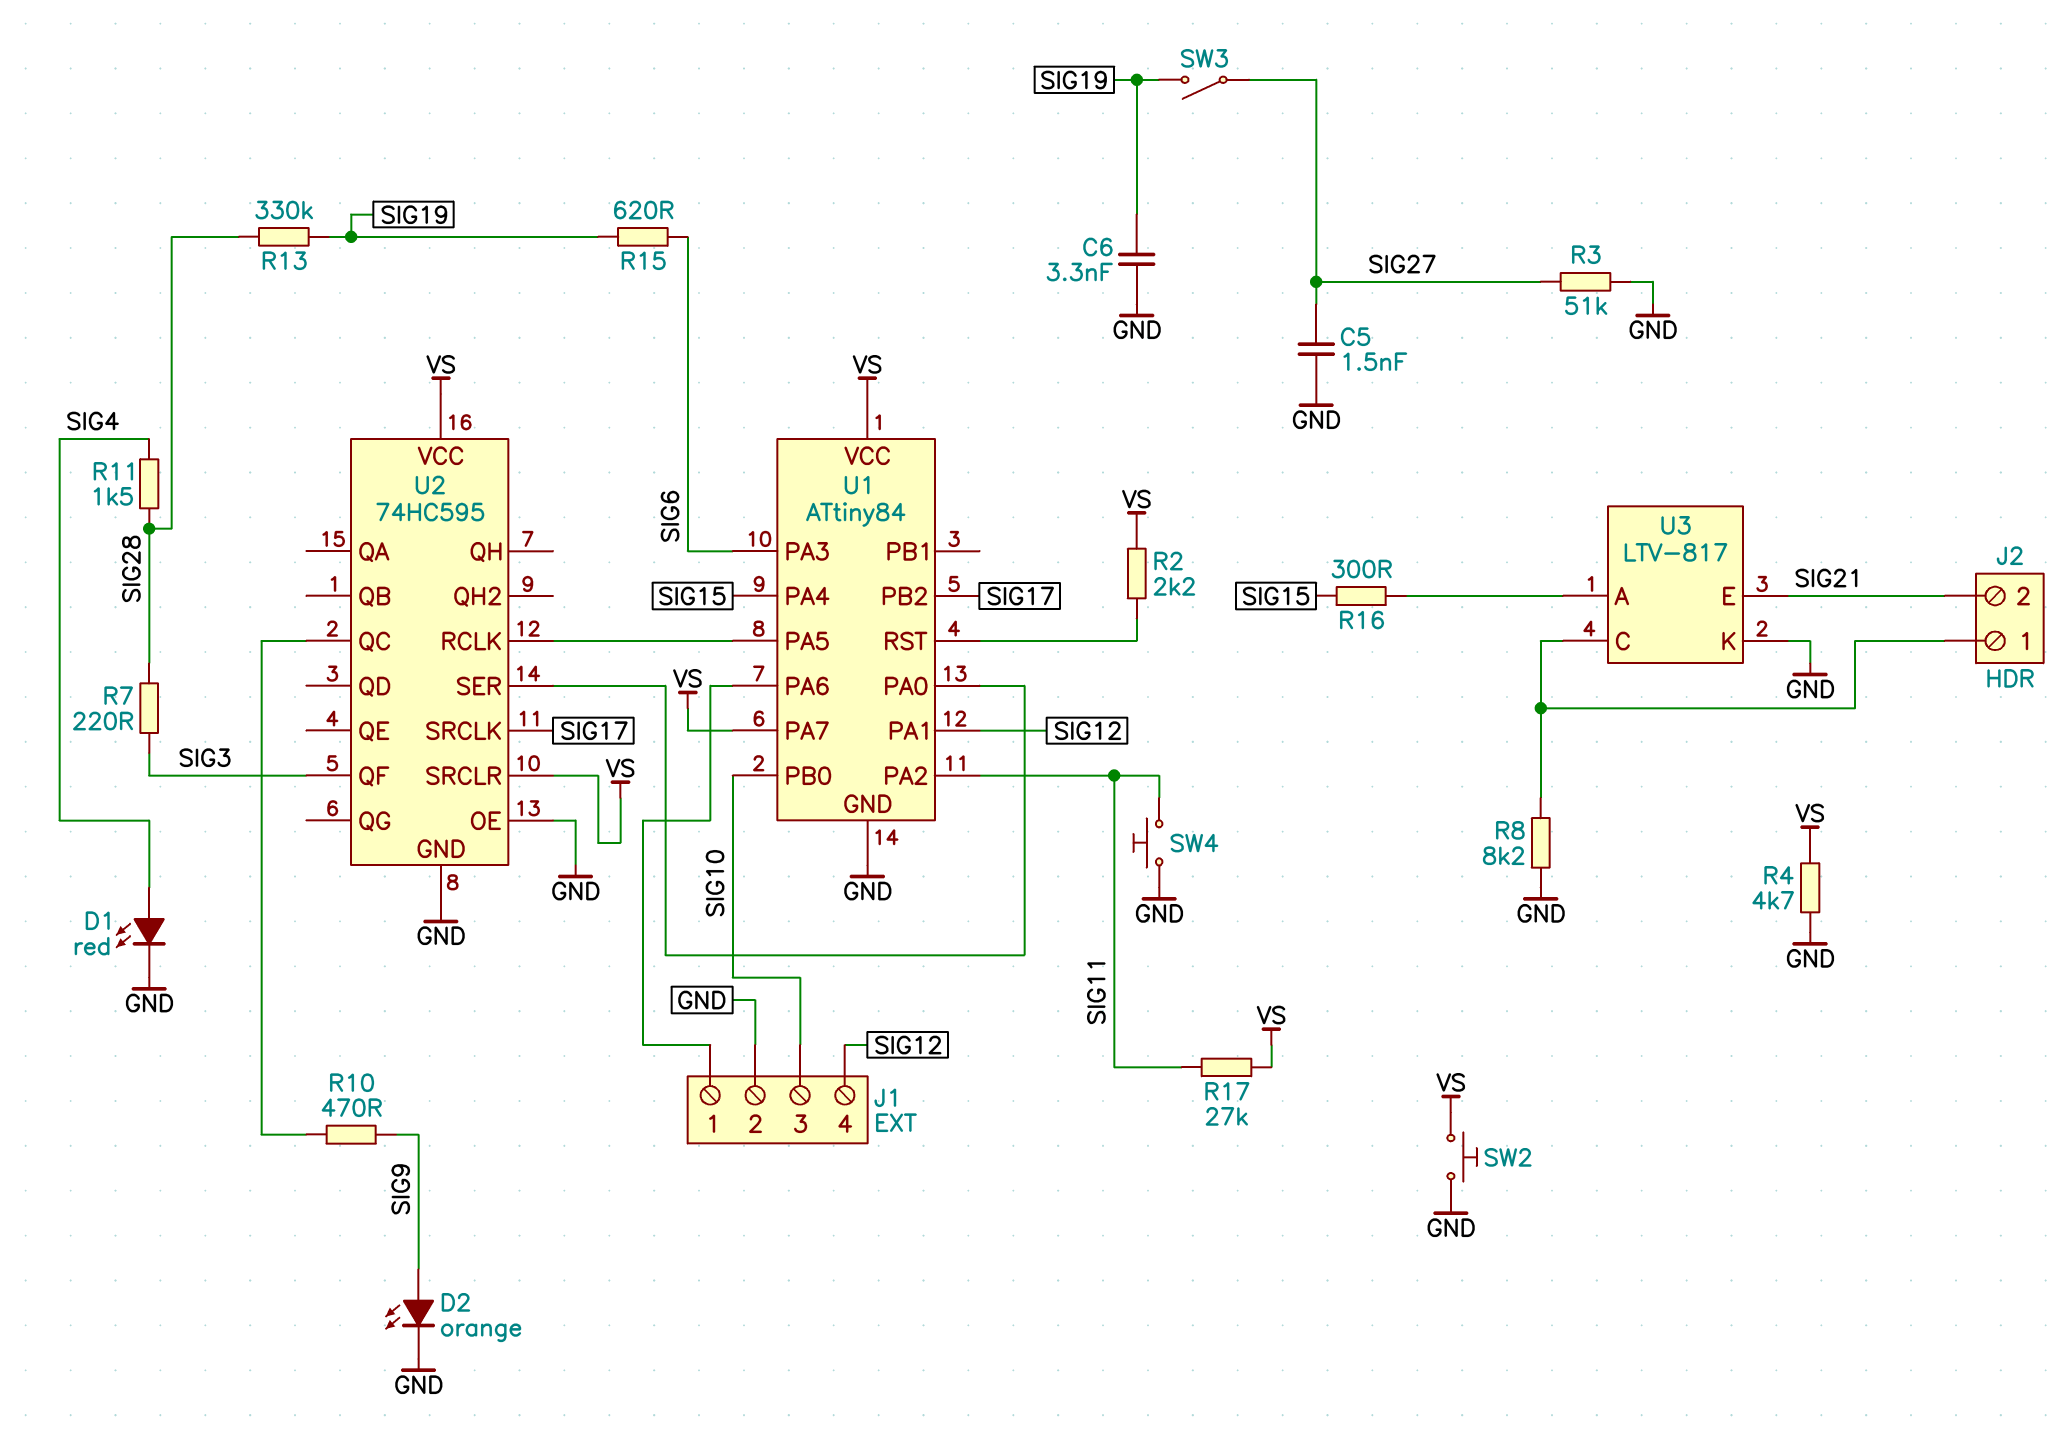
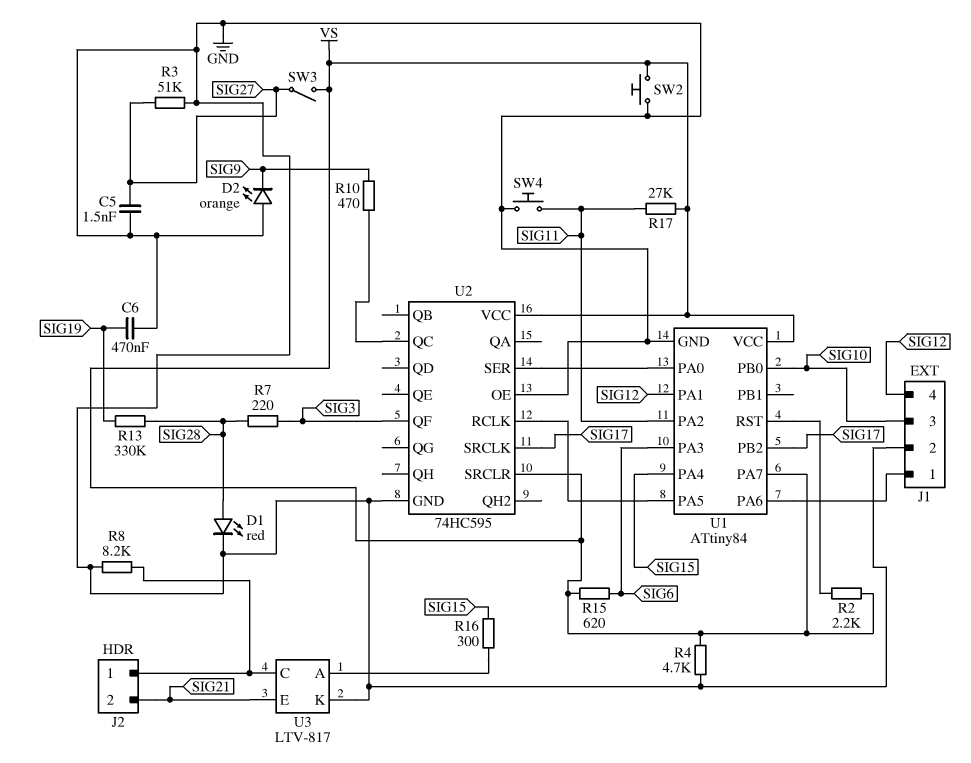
C6: 3.3nF (GND, SIG19) -> 470nF (GND, SIG19)
D1: LED red (A SIG4, K GND) -> LED red (A SIG28, K GND)
D2: LED orange (A SIG9, K GND) -> LED orange (A GND, K SIG9)
R11: 1.5k (SIG4, SIG28) -> none
R15: 620 (SIG6, SIG19) -> 620 (SIG6, VS)
SW3: switch (SIG19, SIG27) -> switch (SIG27, VS)

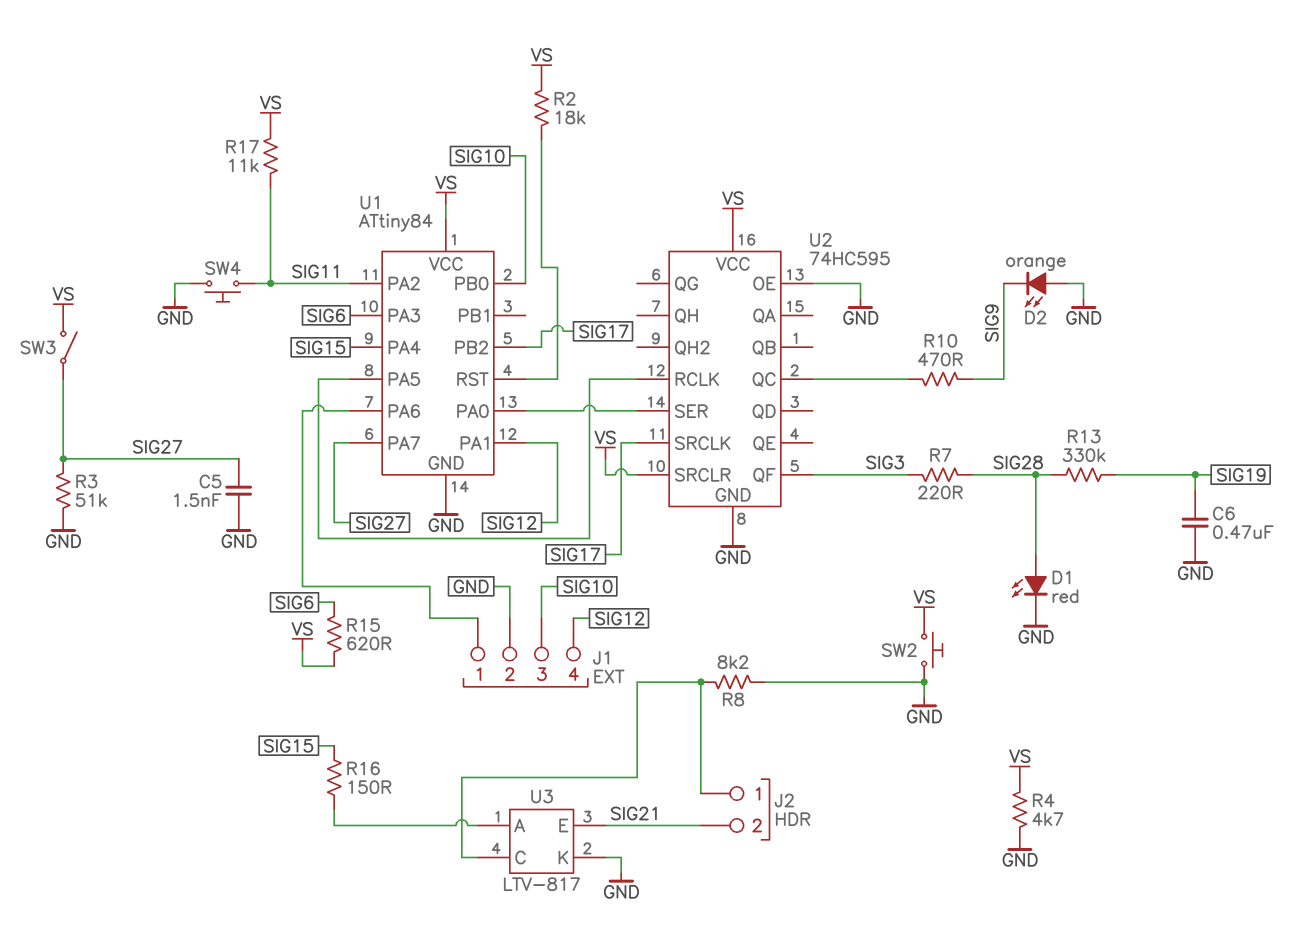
R2: 2.2k (U1/RST, VS) -> 18k (U1/RST, VS)
R16: 300 (SIG15, U3/A) -> 150 (SIG15, U3/A)
R17: 27k (SIG11, VS) -> 11k (SIG11, VS)
U1 pin PA7: VS -> SIG27

